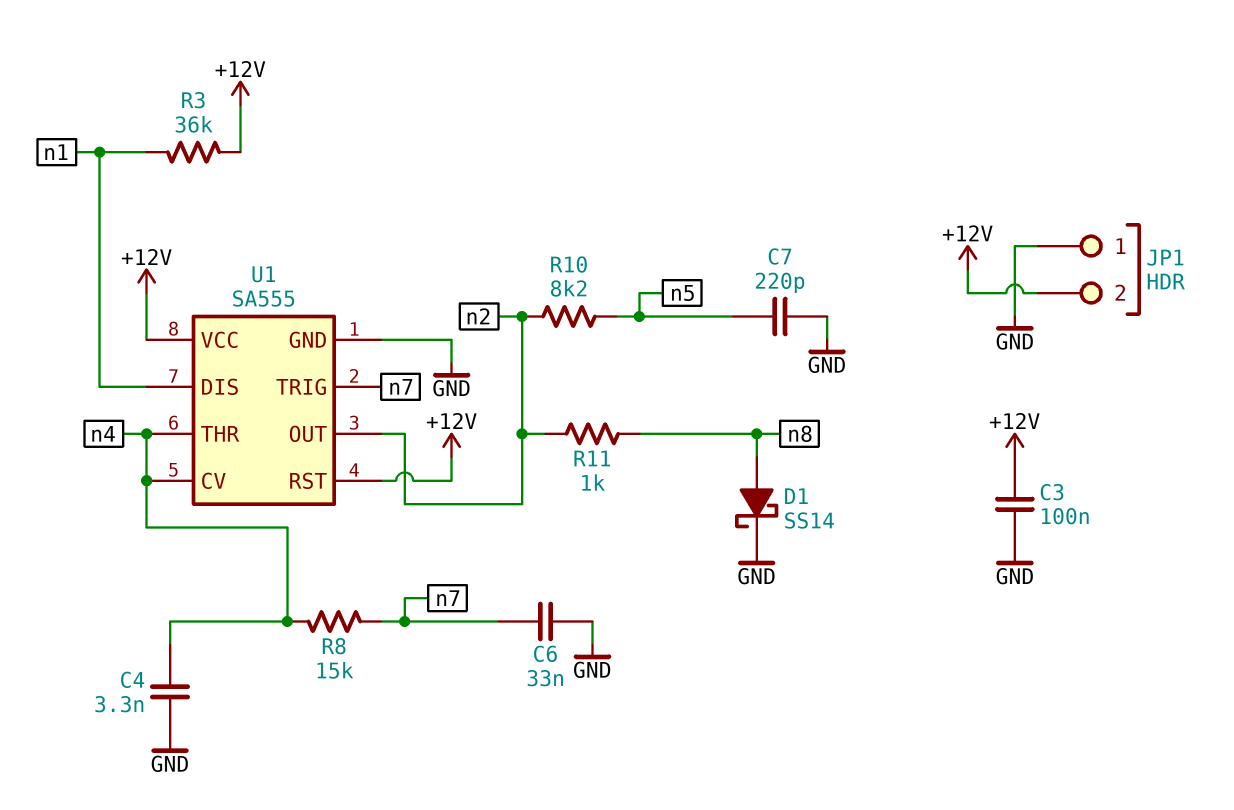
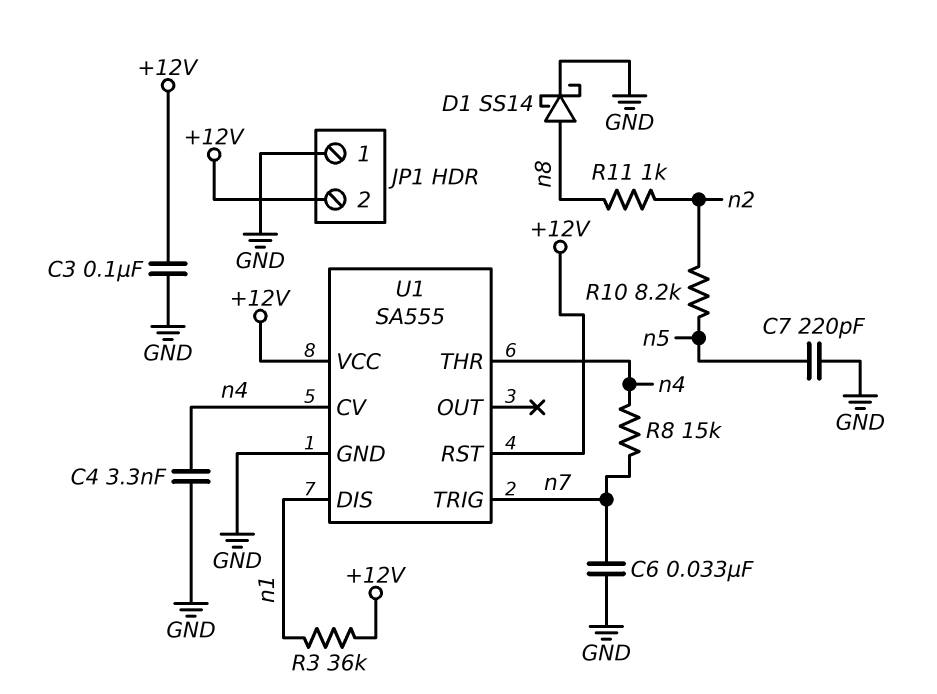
U1 pin OUT: n2 -> none

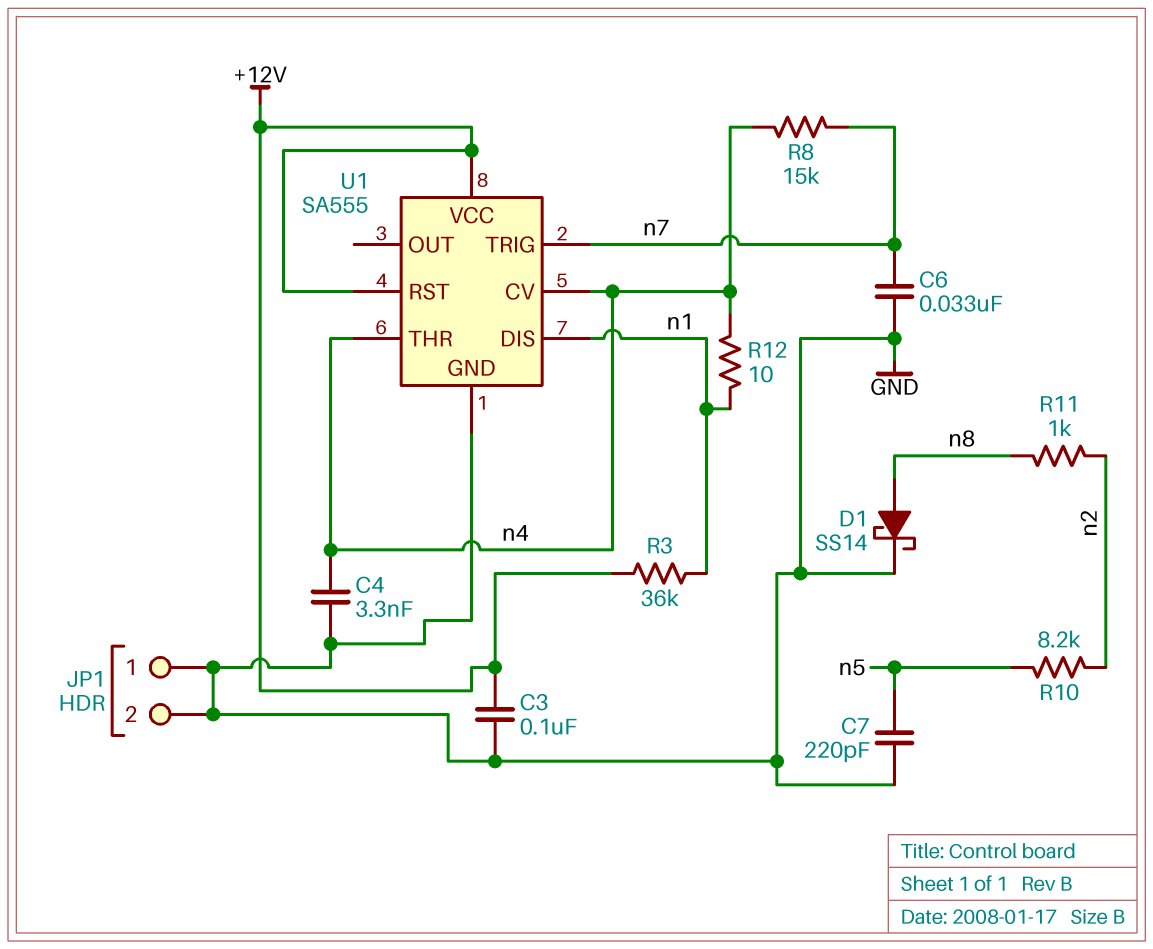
JP1 pin 2: +12V -> GND
R12: none -> 10 (n1, n4)

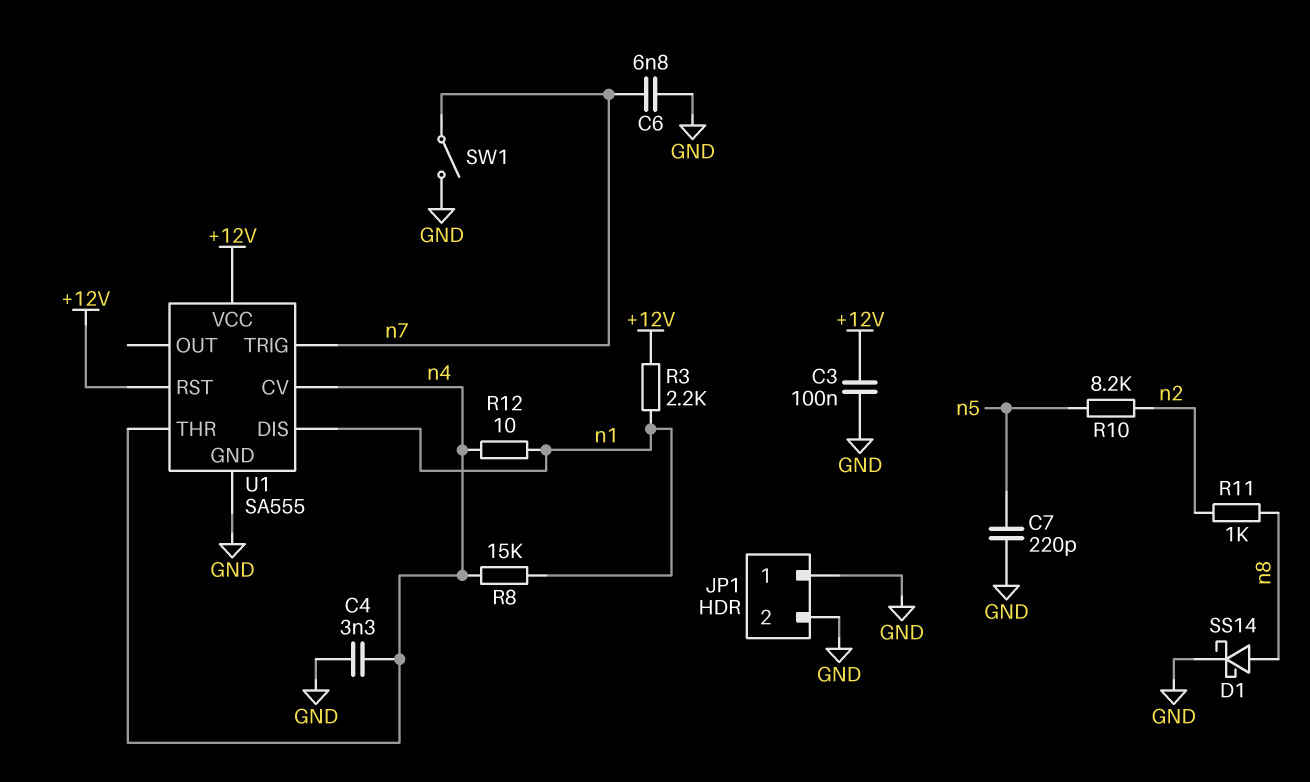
C6: 33nF (GND, n7) -> 6.8nF (GND, n7)
R3: 36k (+12V, n1) -> 2.2k (+12V, n1)
R8: 15k (n4, n7) -> 15k (n1, n4)
SW1: none -> switch (GND, n7)

